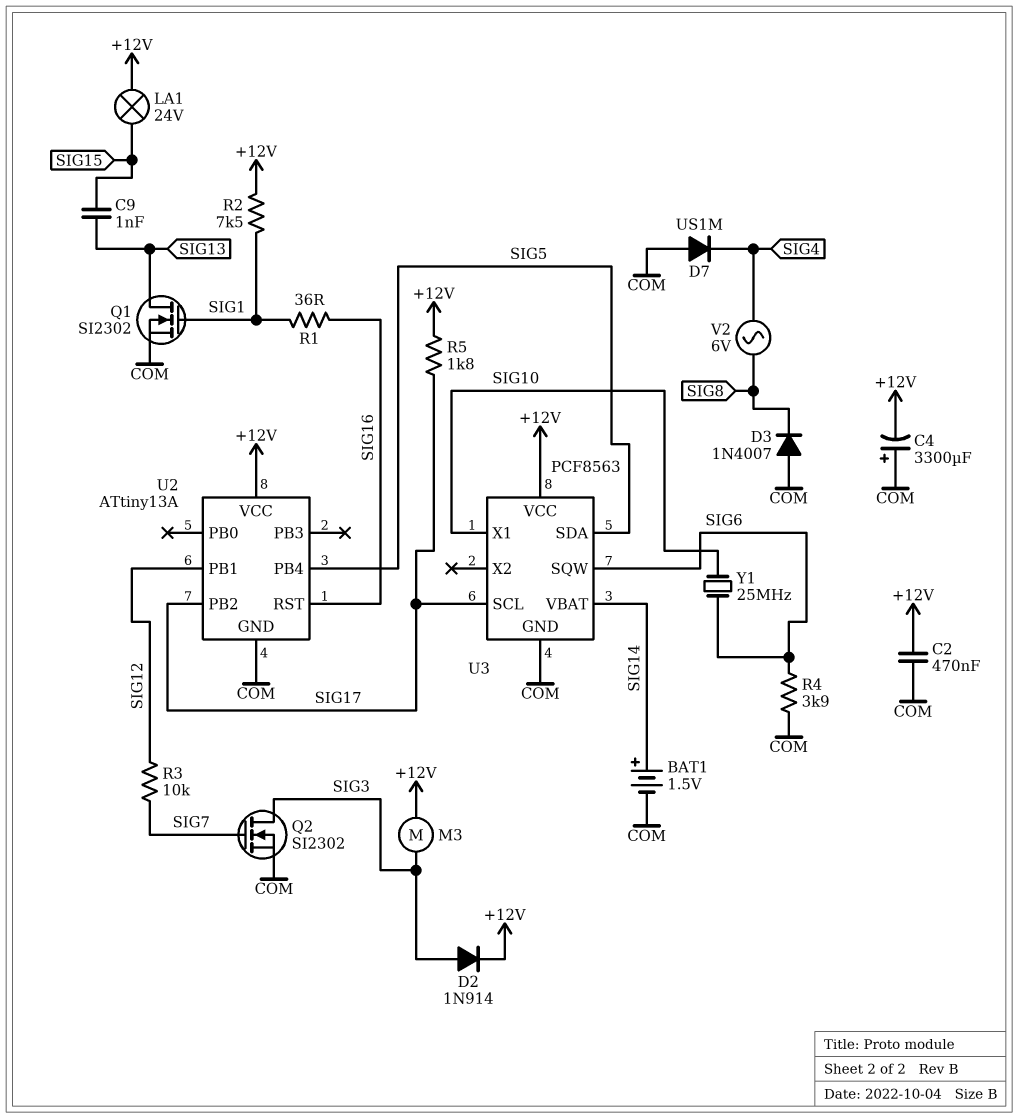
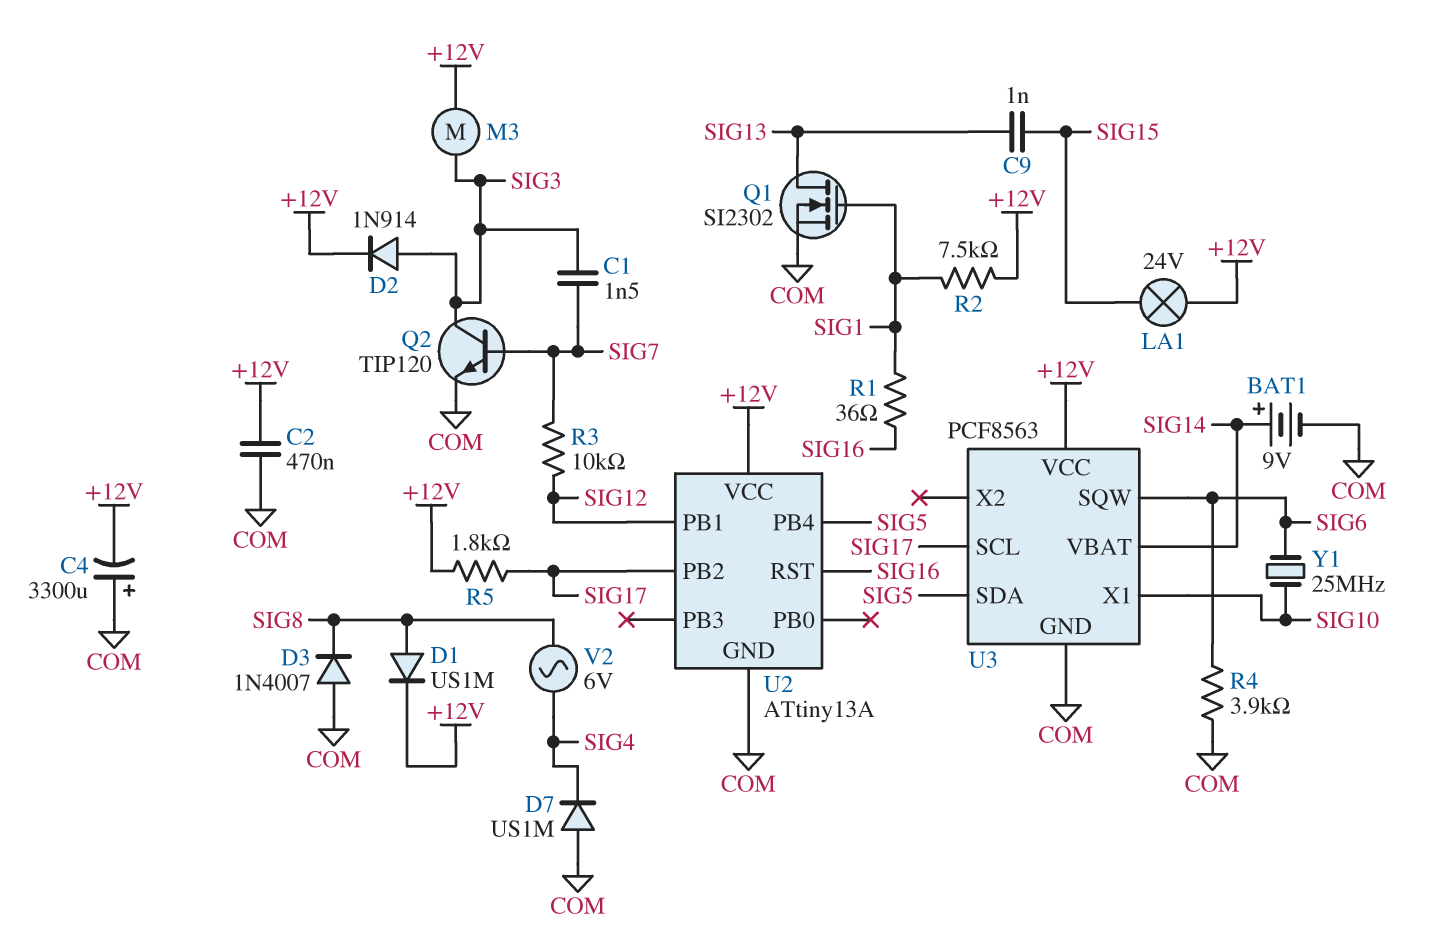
BAT1: 1.5V (plus SIG14, minus COM) -> 9V (plus SIG14, minus COM)
C1: none -> 1.5nF (SIG3, SIG7)
D1: none -> diode US1M (A SIG8, K +12V)
Q2: NMOS SI2302 (G SIG7, D SIG3, S COM) -> NPN TIP120 (B SIG7, C SIG3, E COM)

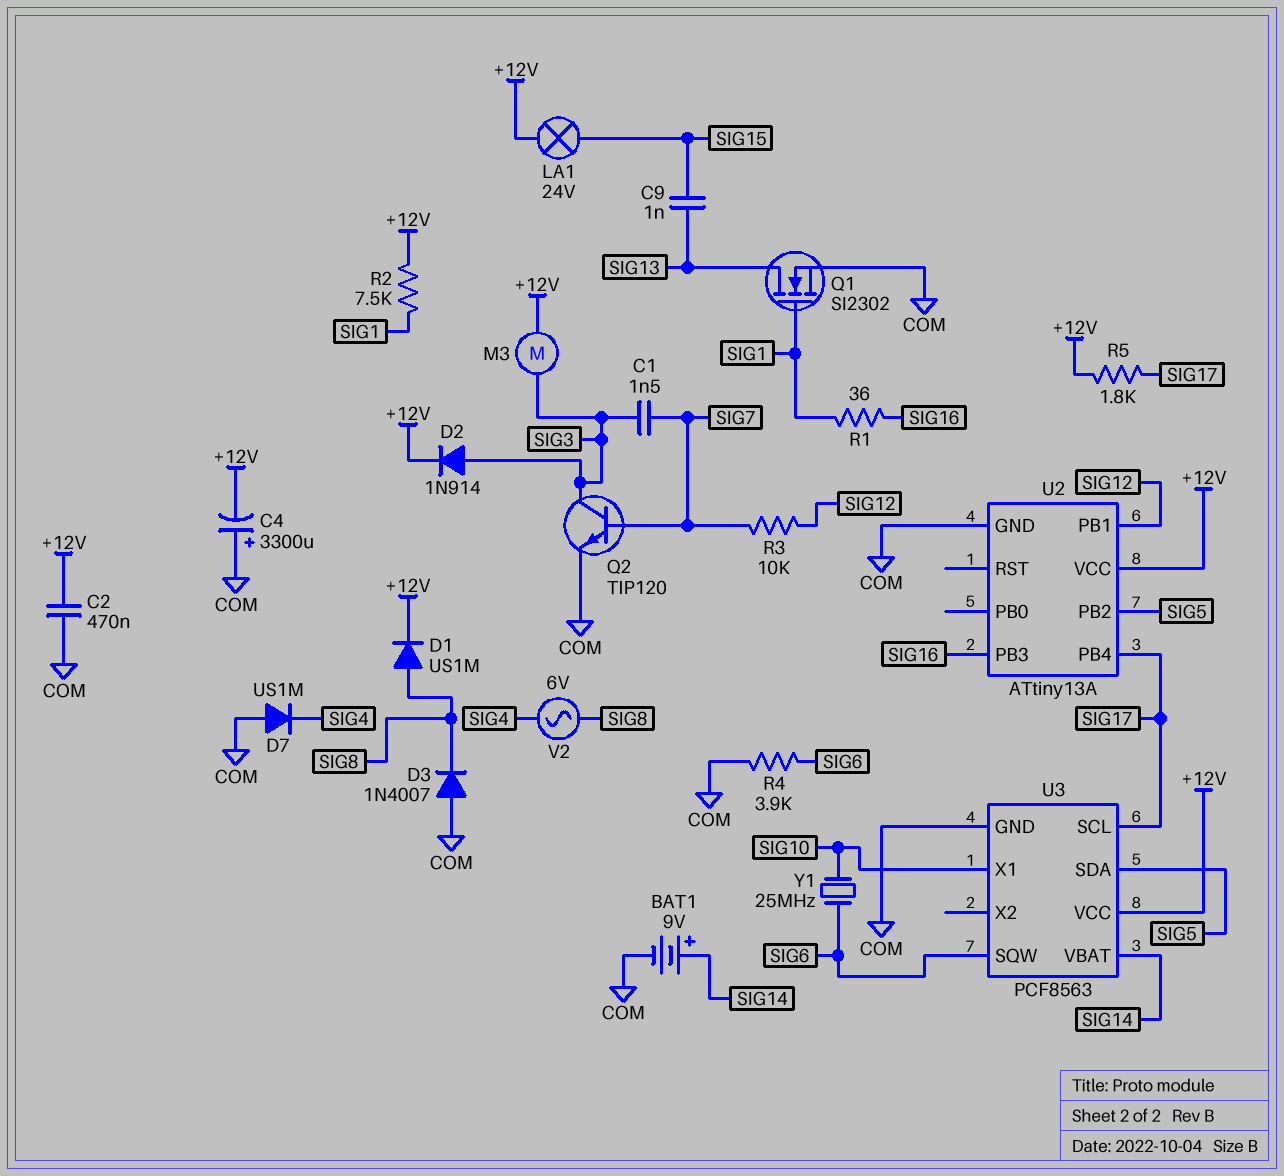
U2 pin PB2: SIG17 -> SIG5
U2 pin PB3: none -> SIG16
U2 pin PB4: SIG5 -> SIG17
U2 pin RST: SIG16 -> none

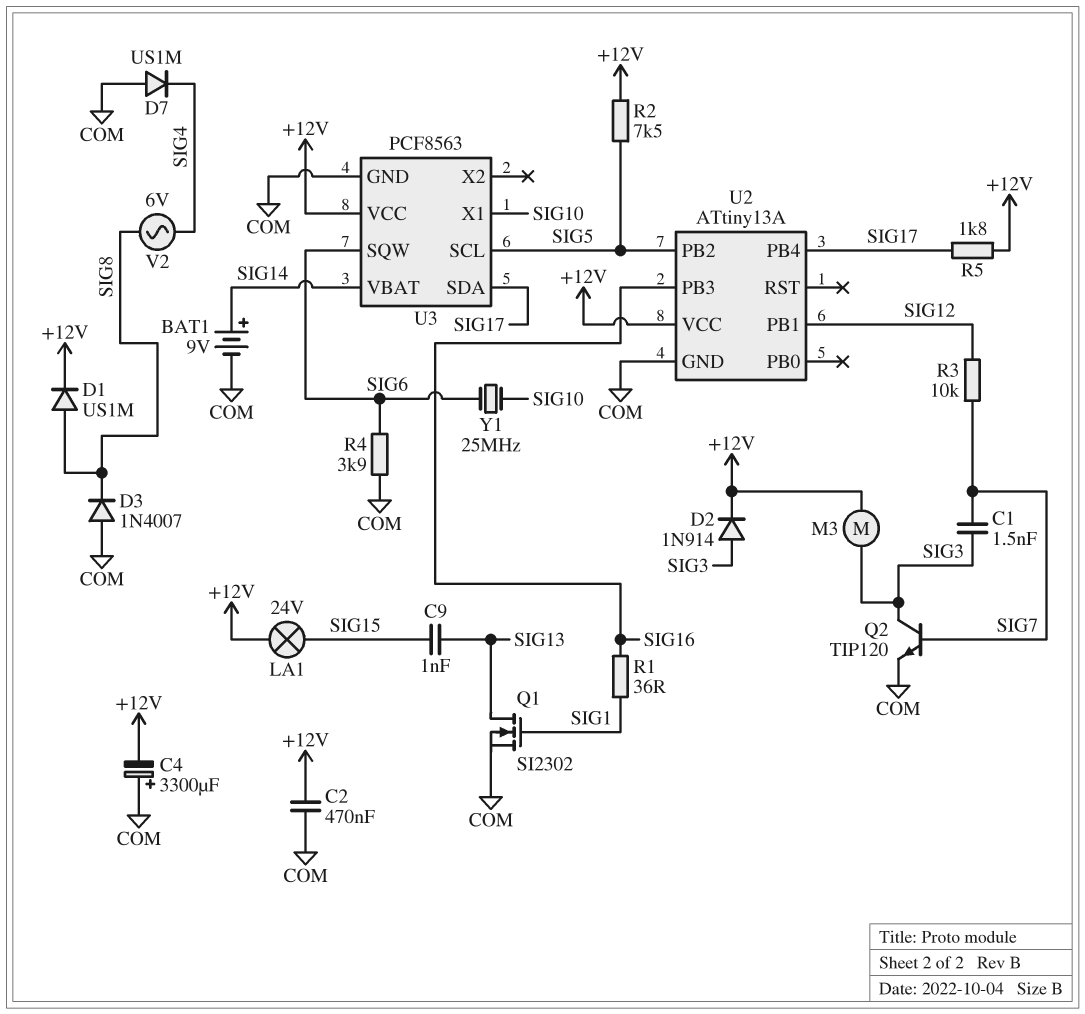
R2: 7.5k (+12V, SIG1) -> 7.5k (+12V, SIG5)
U3 pin SCL: SIG17 -> SIG5
U3 pin SDA: SIG5 -> SIG17

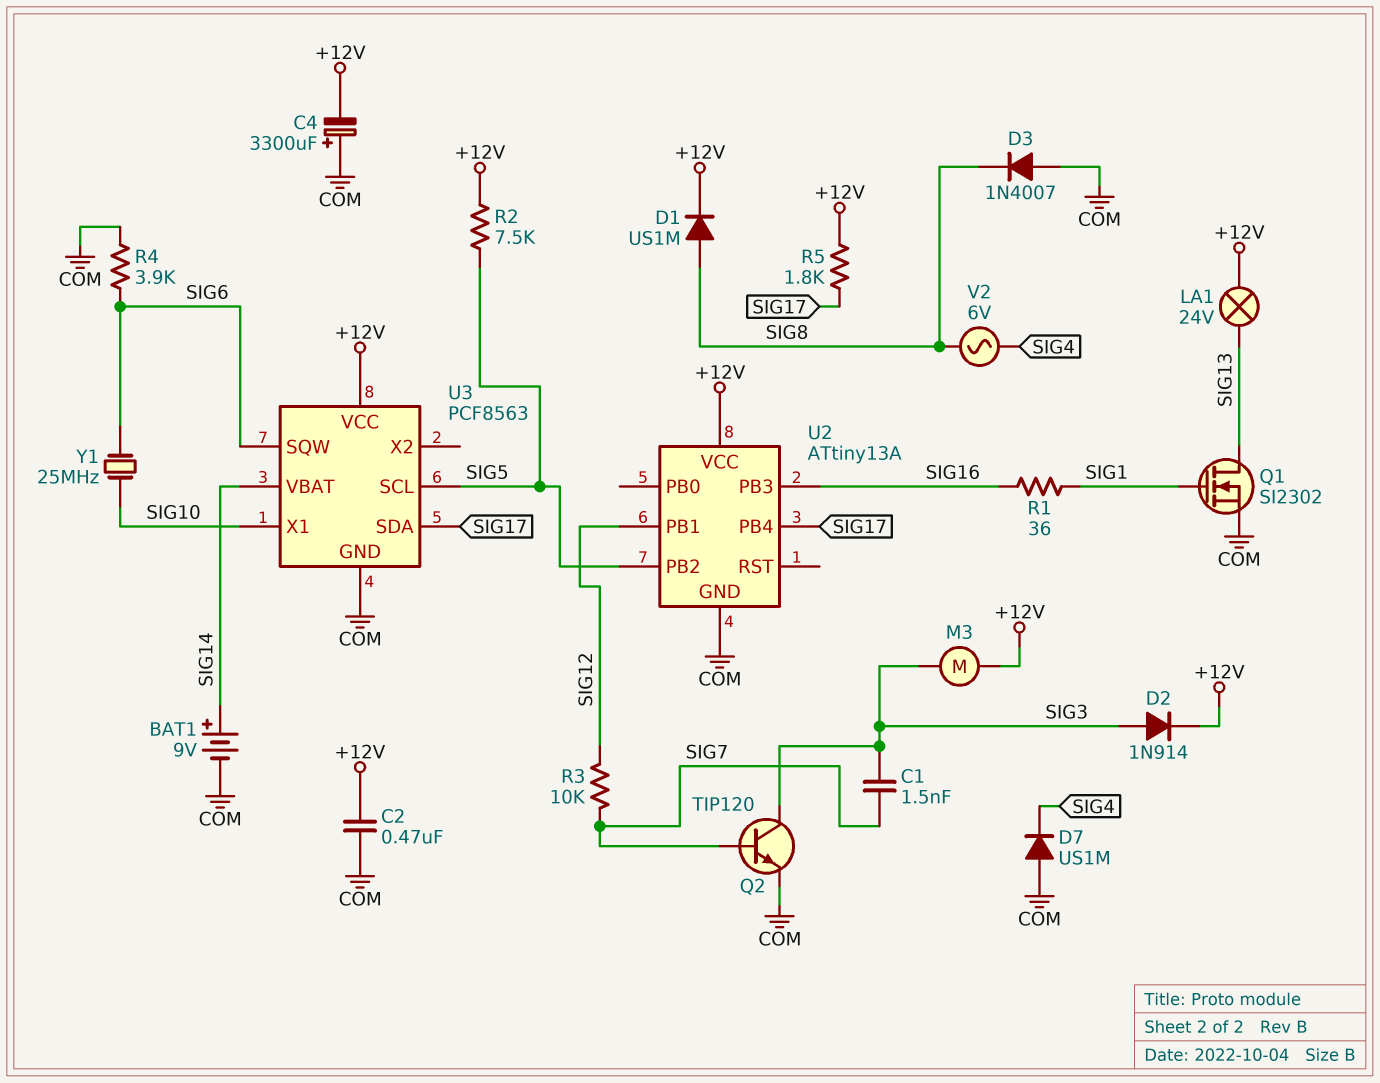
C9: 1nF (SIG13, SIG15) -> none
LA1: lamp 24V (+12V, SIG15) -> lamp 24V (+12V, SIG13)

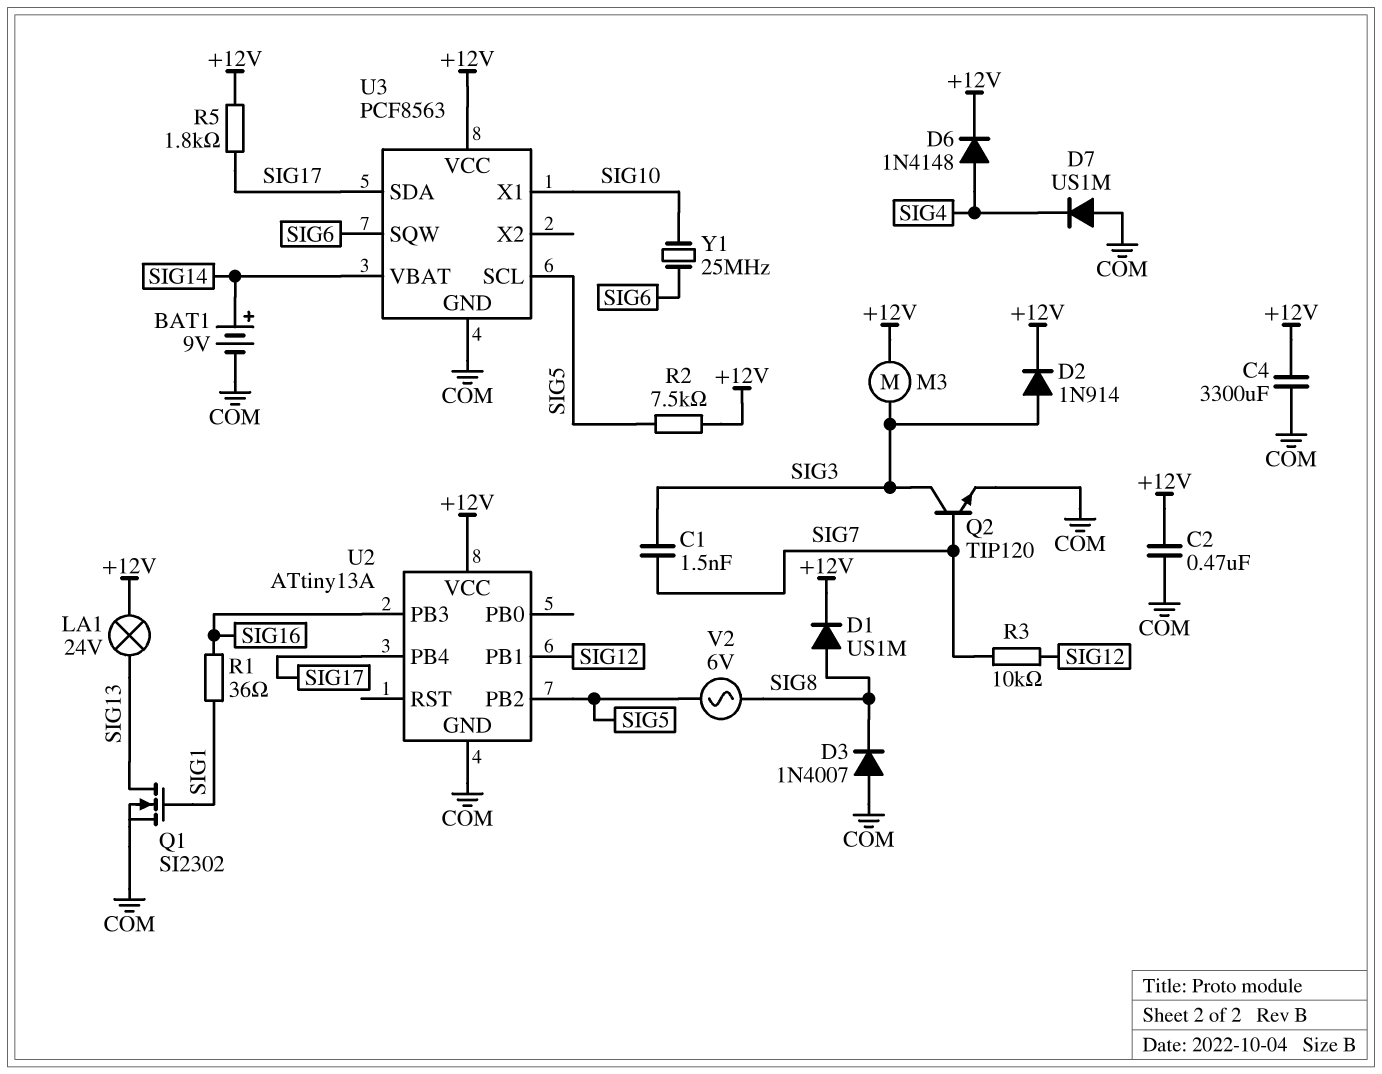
C4: 3300uF (plus COM, minus +12V) -> 3300uF (+12V, COM)
D6: none -> diode 1N4148 (A SIG4, K +12V)
R4: 3.9k (COM, SIG6) -> none
V2: AC 6V (SIG4, SIG8) -> AC 6V (SIG5, SIG8)

